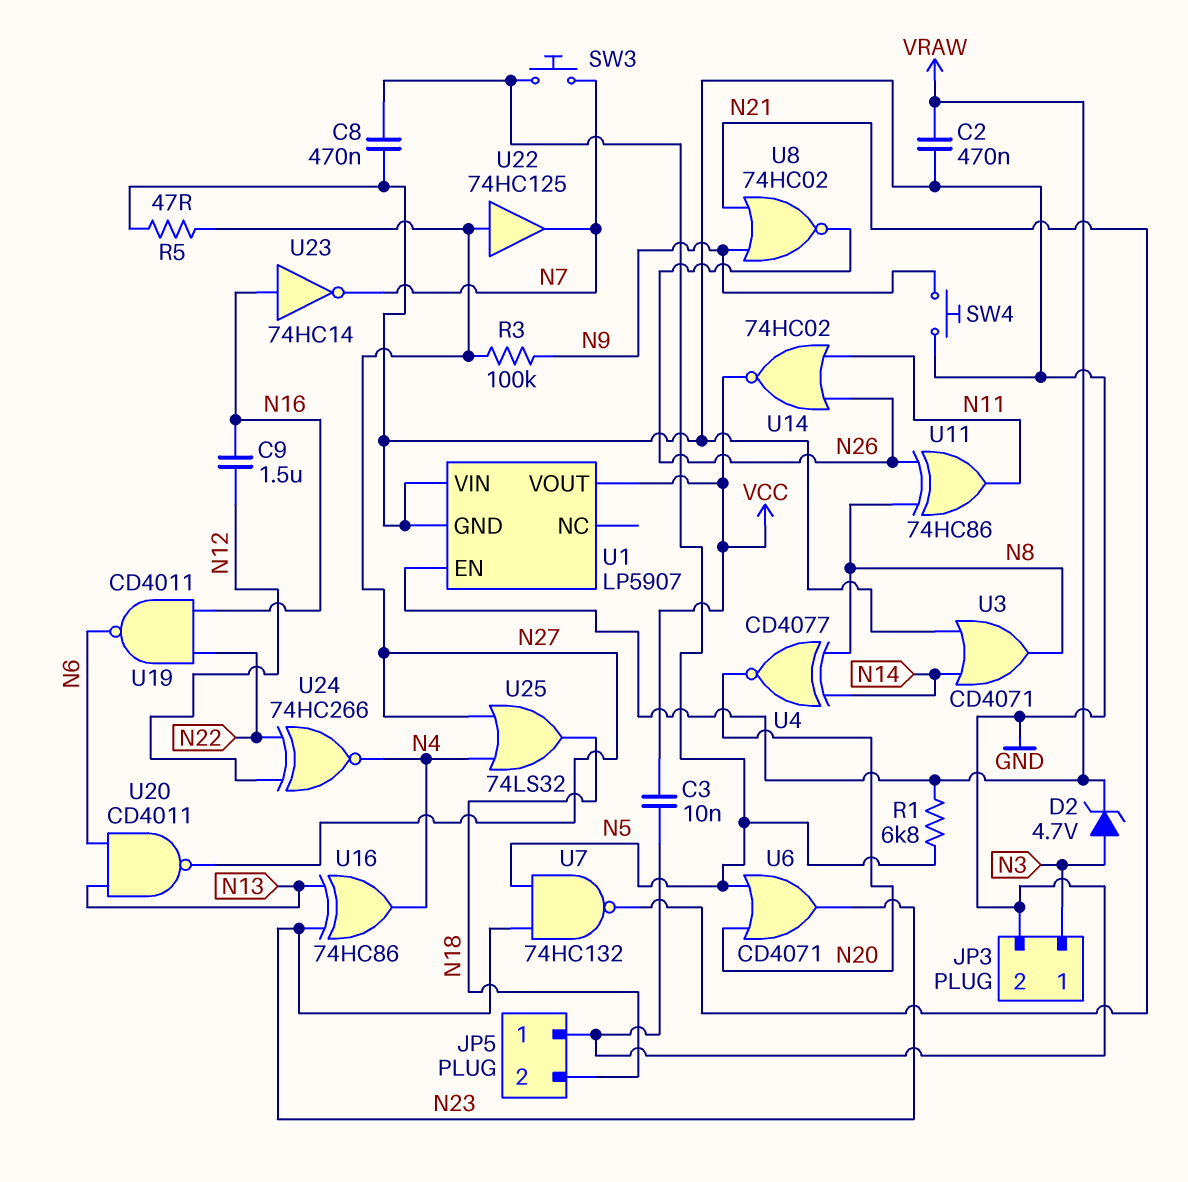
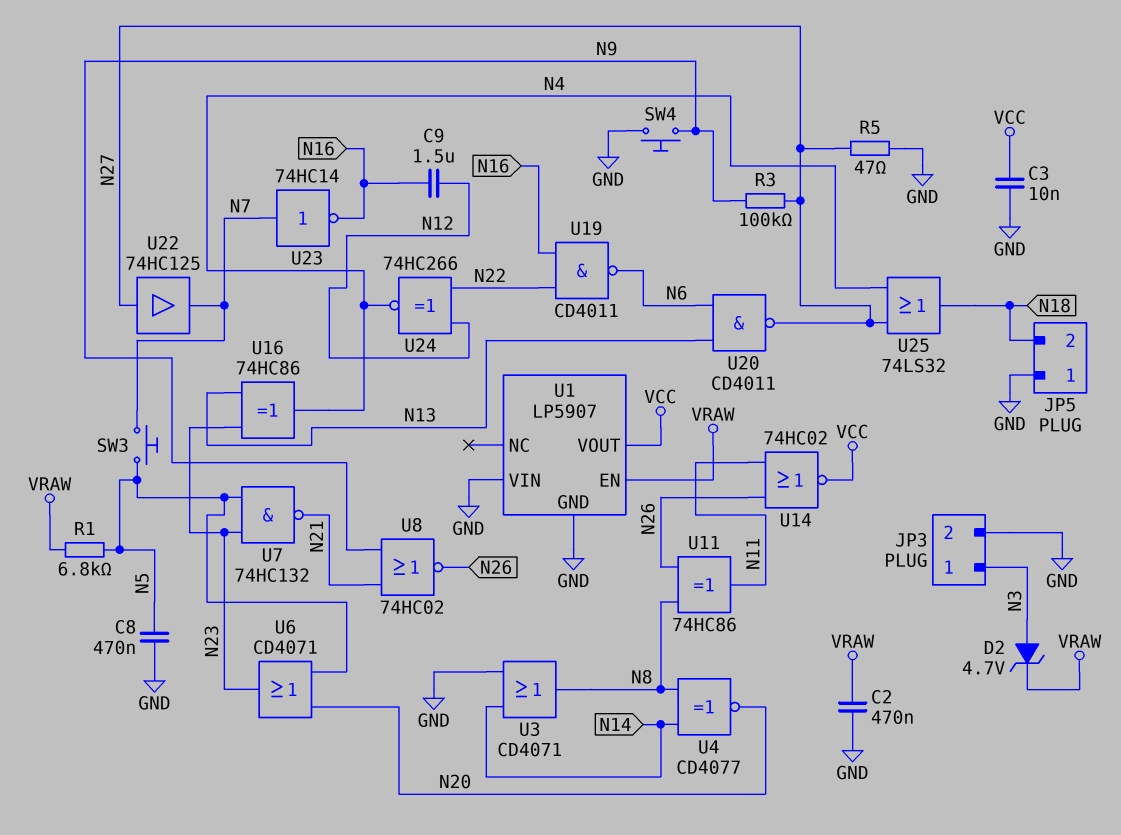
U23: NOT 74HC14 (in N16, out N7) -> NOT 74HC14 (in N7, out N16)

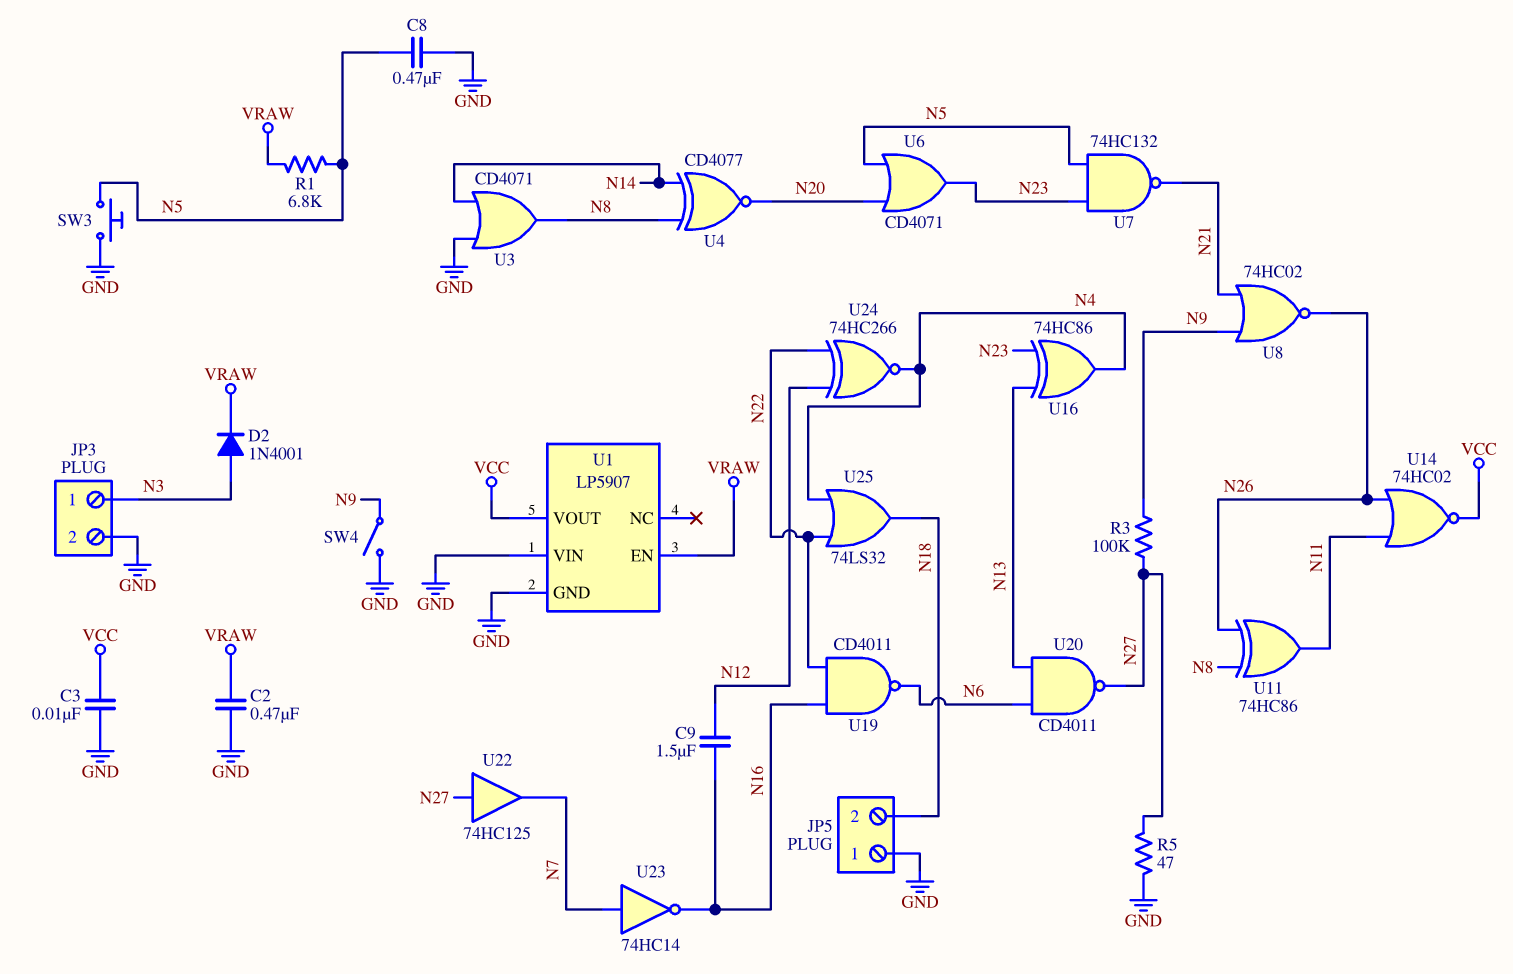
D2: zener 4.7V (A N3, K VRAW) -> diode 1N4001 (A N3, K VRAW)
SW3: button (N5, N7) -> button (GND, N5)
SW4: button (GND, N9) -> switch (GND, N9)
U25: OR 74LS32 (in N4, in N27, out N18) -> OR 74LS32 (in N4, in N22, out N18)

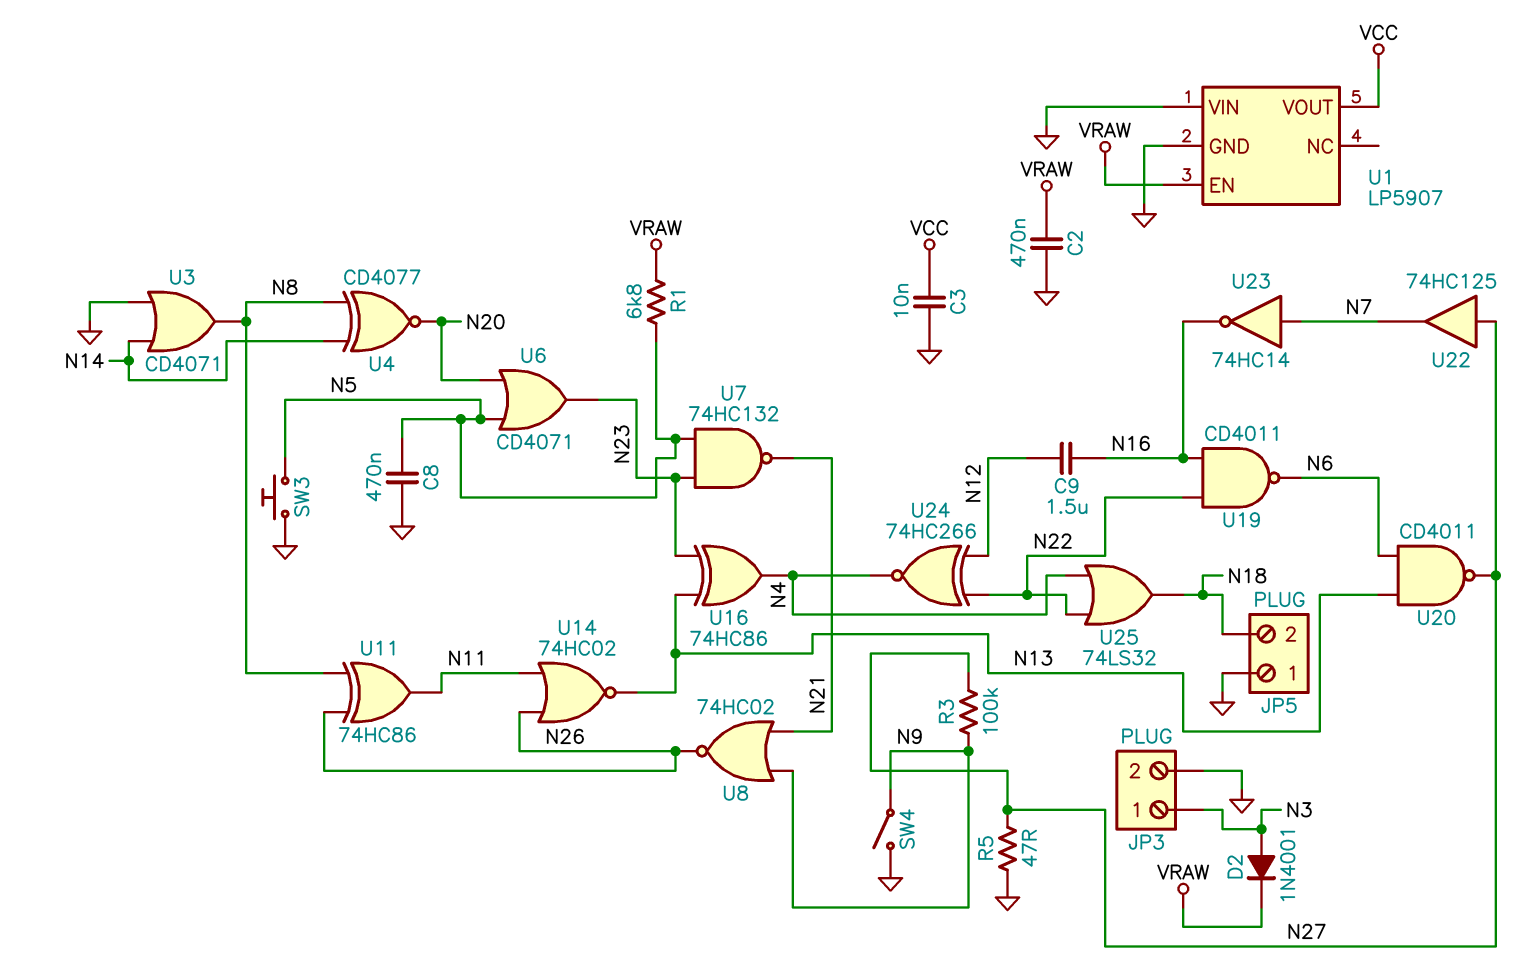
U14: NOR 74HC02 (in N11, in N26, out VCC) -> NOR 74HC02 (in N11, in N26, out N13)

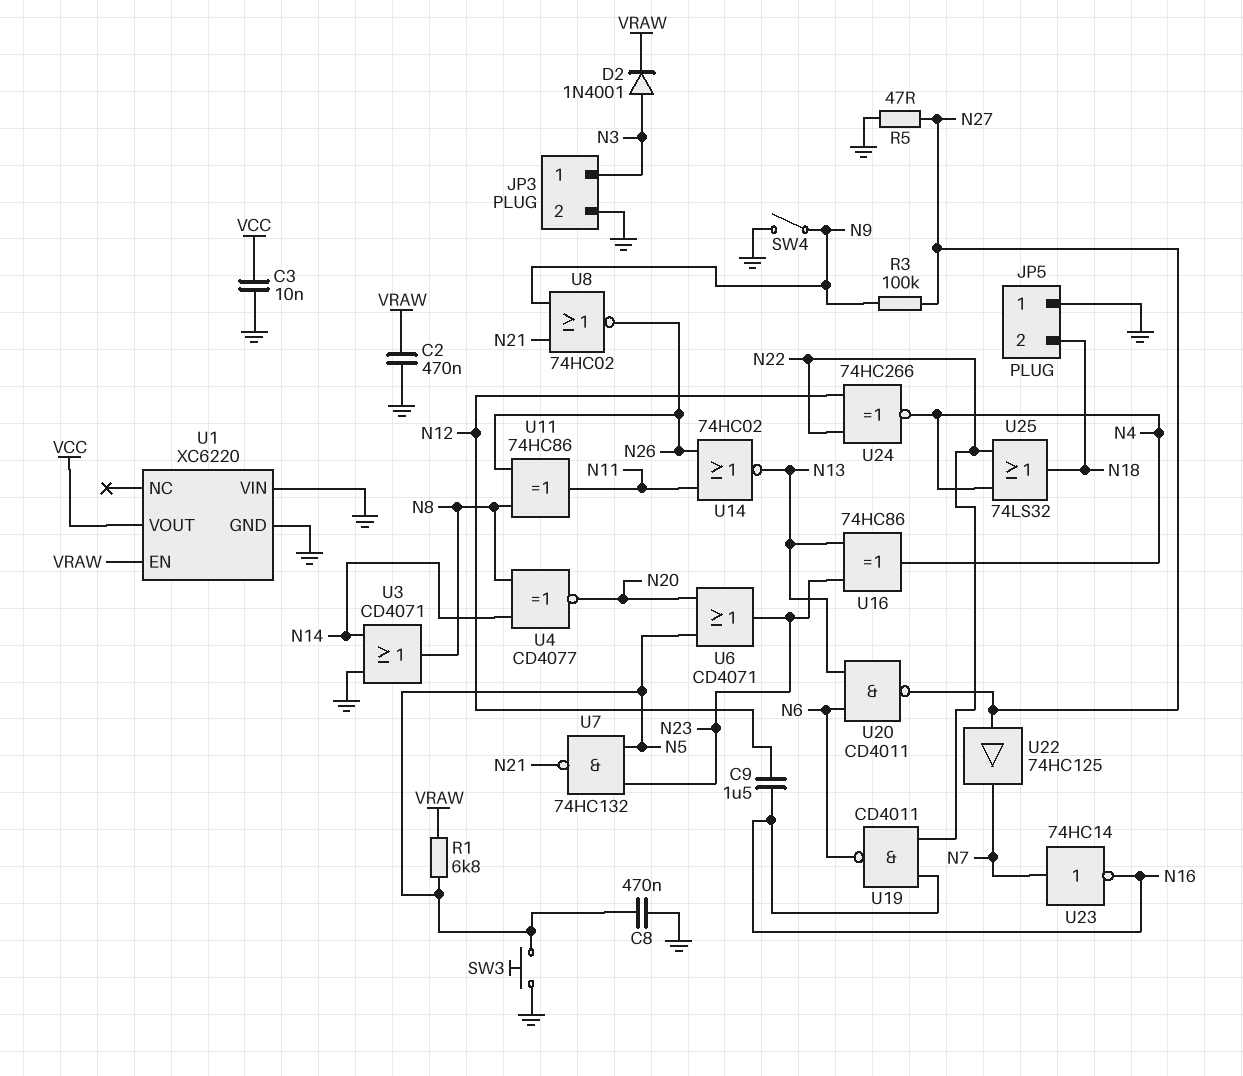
U1: LP5907 -> XC6220

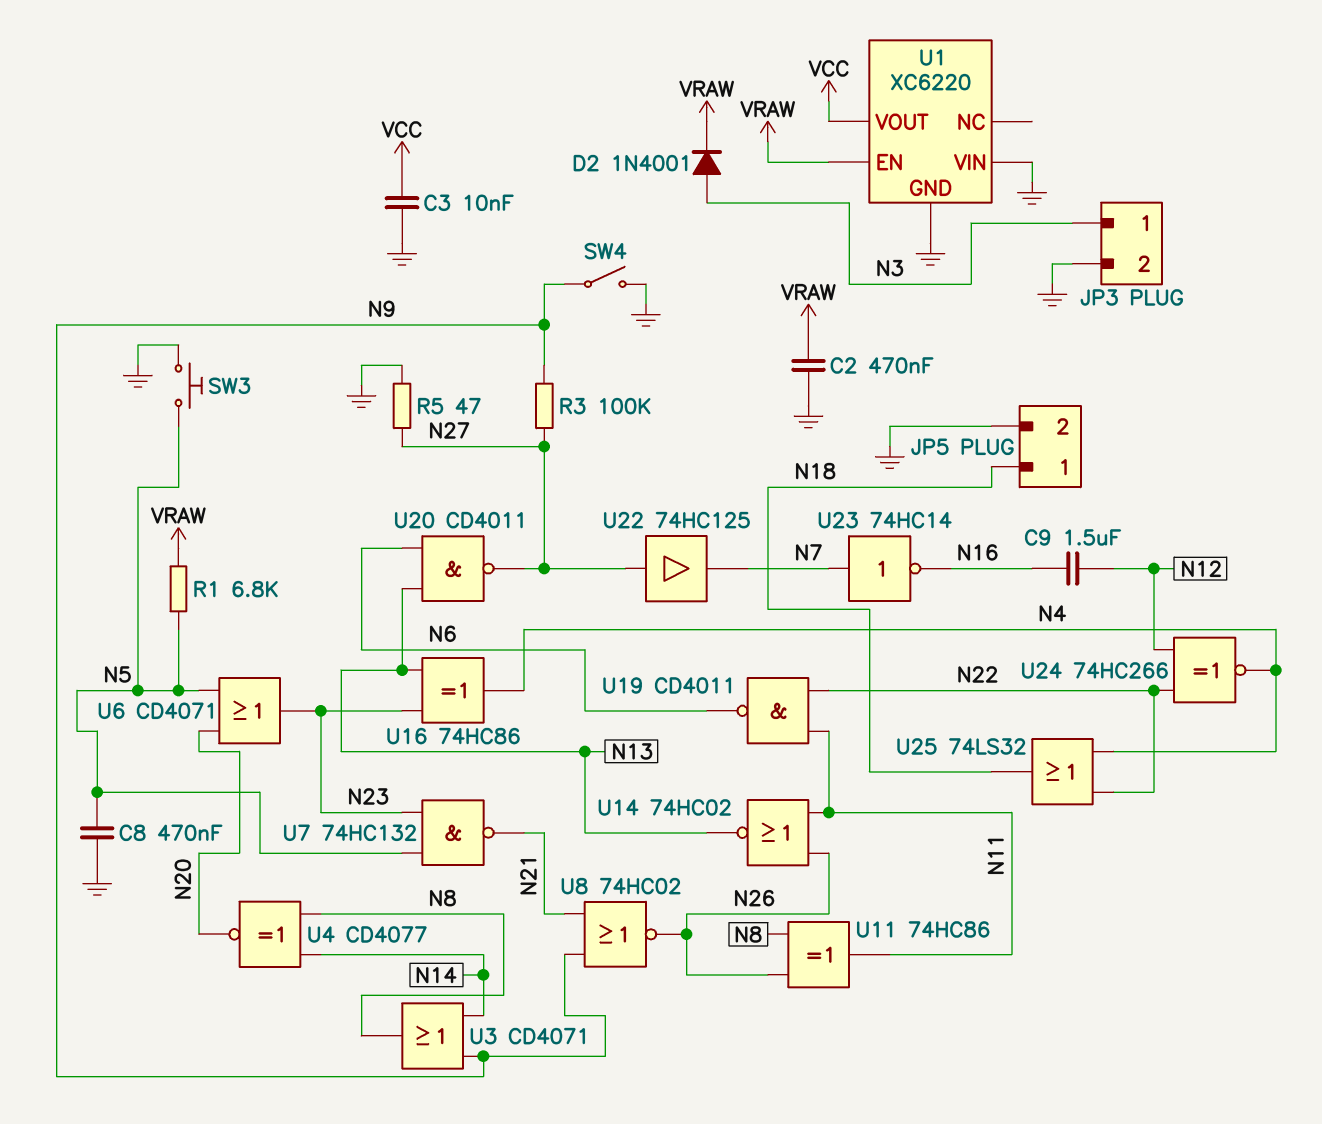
JP5 pin 1: GND -> N18
JP5 pin 2: N18 -> GND
U3: OR CD4071 (in GND, in N14, out N8) -> OR CD4071 (in N9, in N14, out N8)
U19: NAND CD4011 (in N16, in N22, out N6) -> NAND CD4011 (in N11, in N22, out N6)

